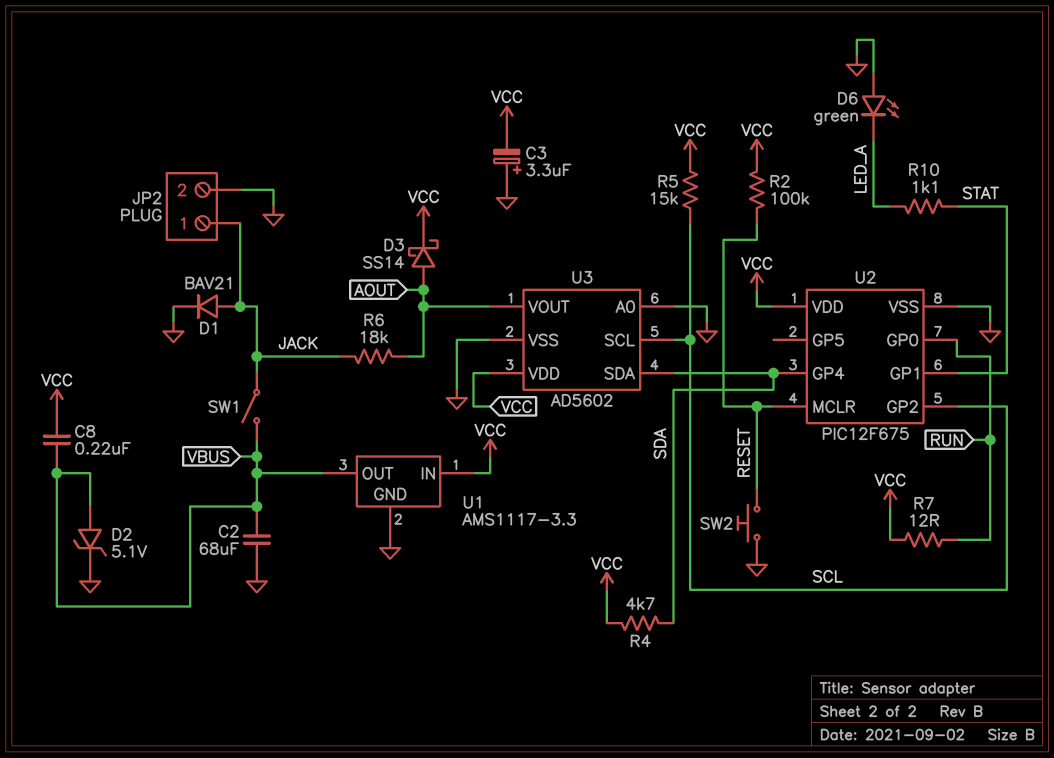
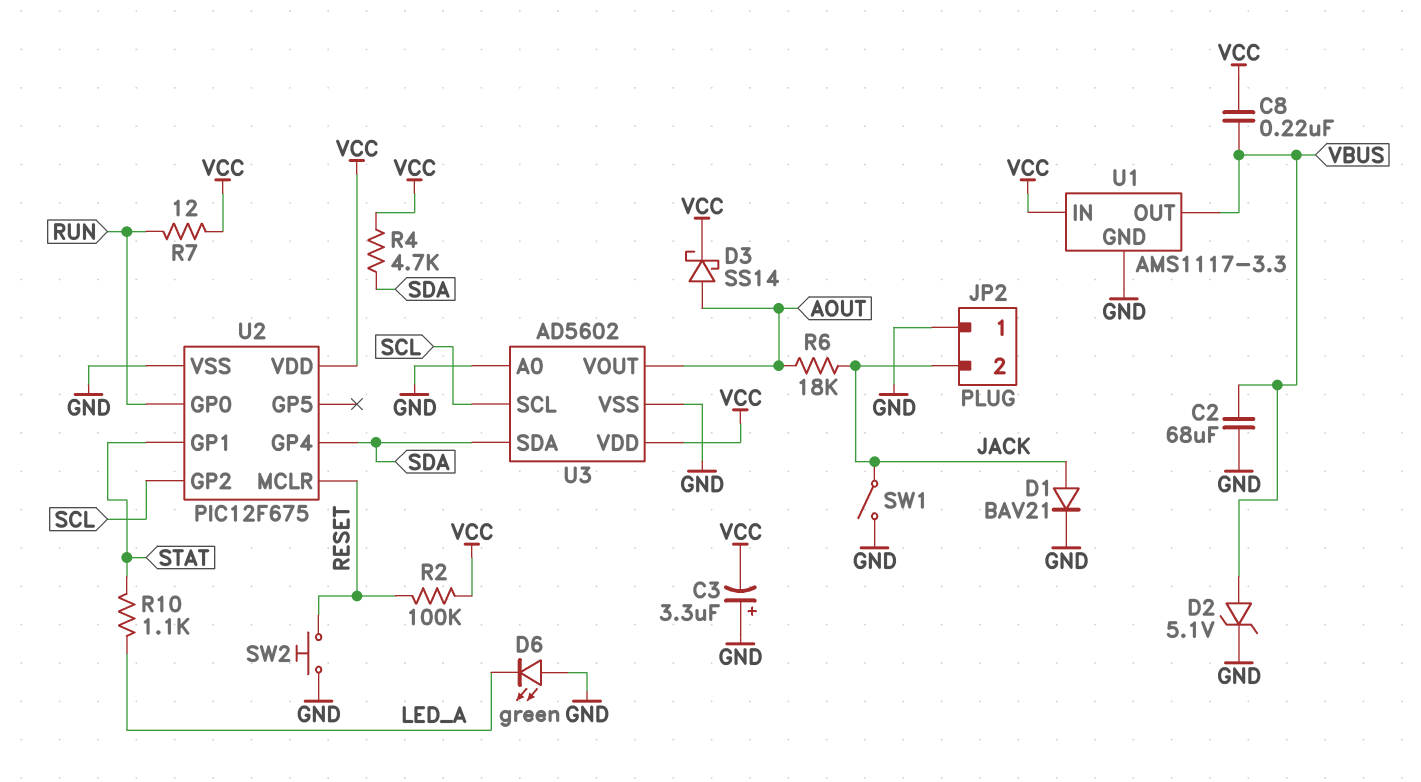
JP2 pin 1: JACK -> GND
JP2 pin 2: GND -> JACK
R5: 15k (SCL, VCC) -> none
SW1: switch (JACK, VBUS) -> switch (GND, JACK)

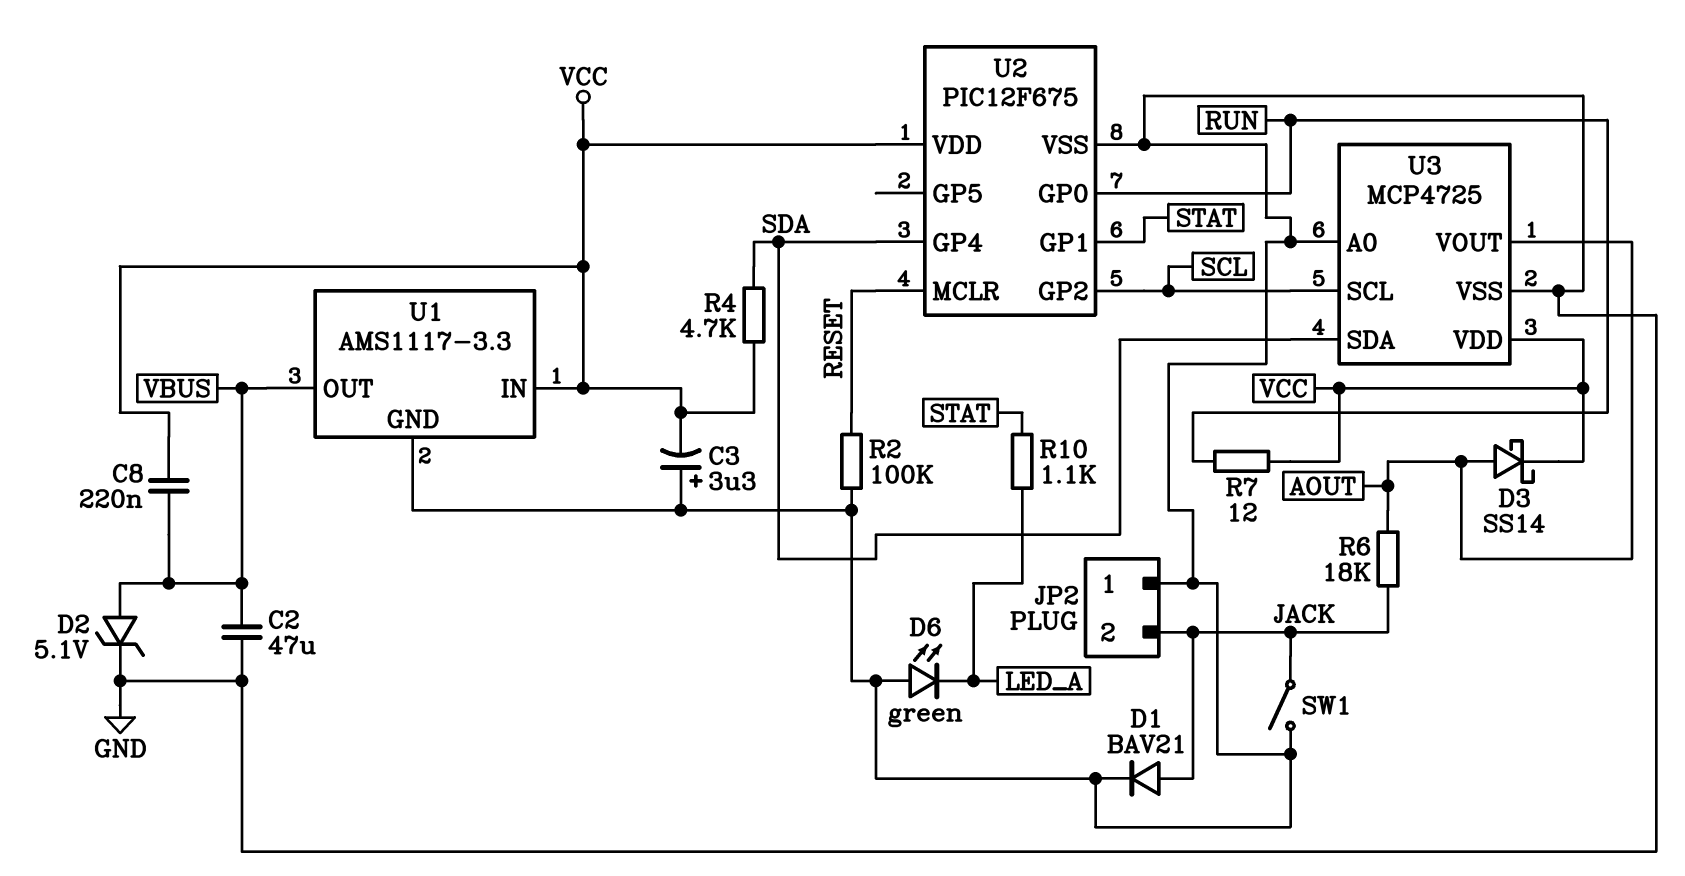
C2: 68uF (GND, VBUS) -> 47uF (GND, VBUS)
R2: 100k (RESET, VCC) -> 100k (GND, RESET)
SW2: button (GND, RESET) -> none
U3: AD5602 -> MCP4725

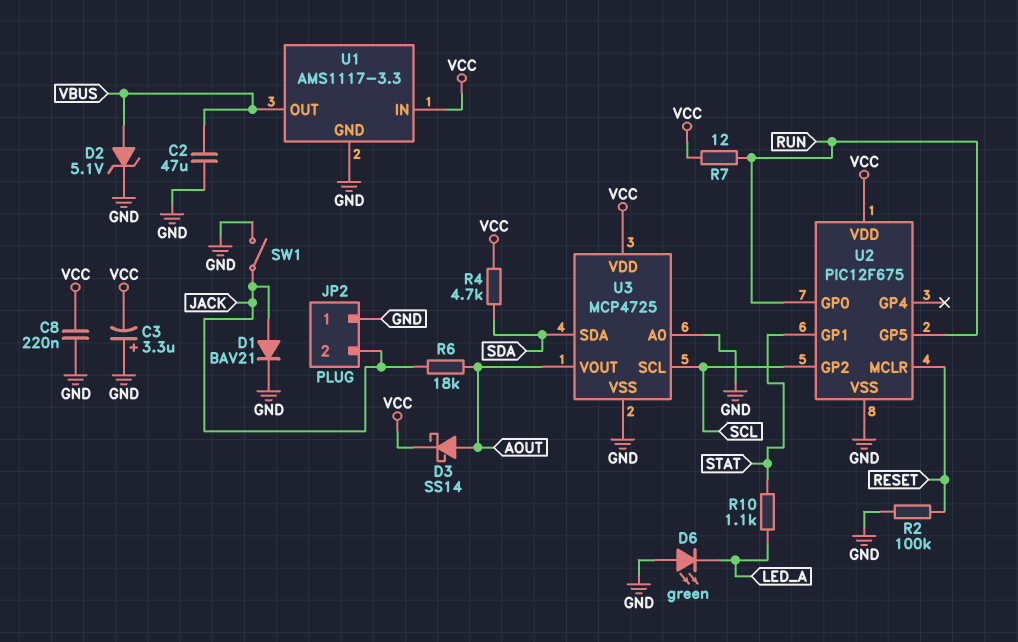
C8: 220nF (VBUS, VCC) -> 220nF (GND, VCC)
U2 pin GP4: SDA -> none
U2 pin GP5: none -> RUN

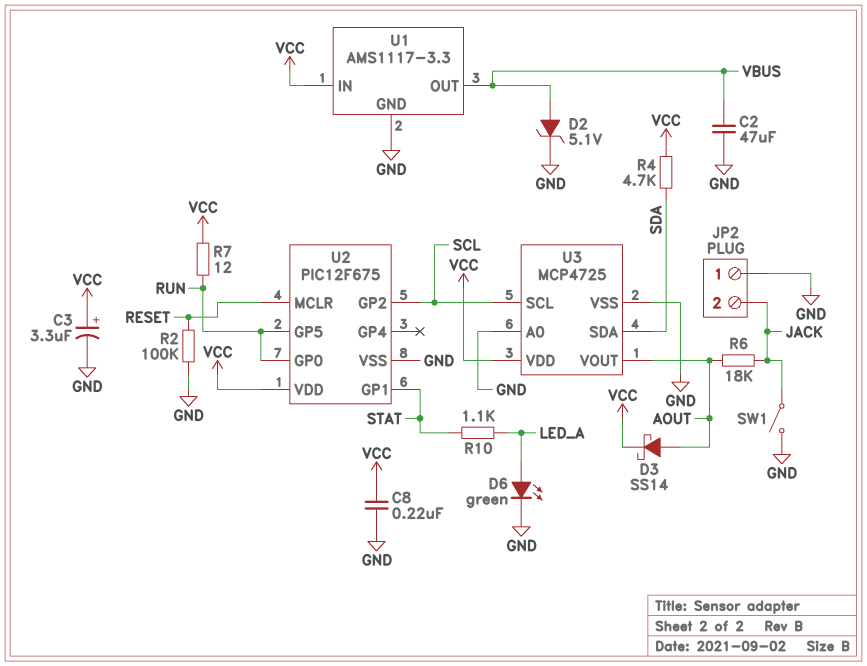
C3: 3.3uF (plus GND, minus VCC) -> 3.3uF (plus VCC, minus GND)
D1: diode BAV21 (A JACK, K GND) -> none
D6: LED green (A GND, K LED_A) -> LED green (A LED_A, K GND)

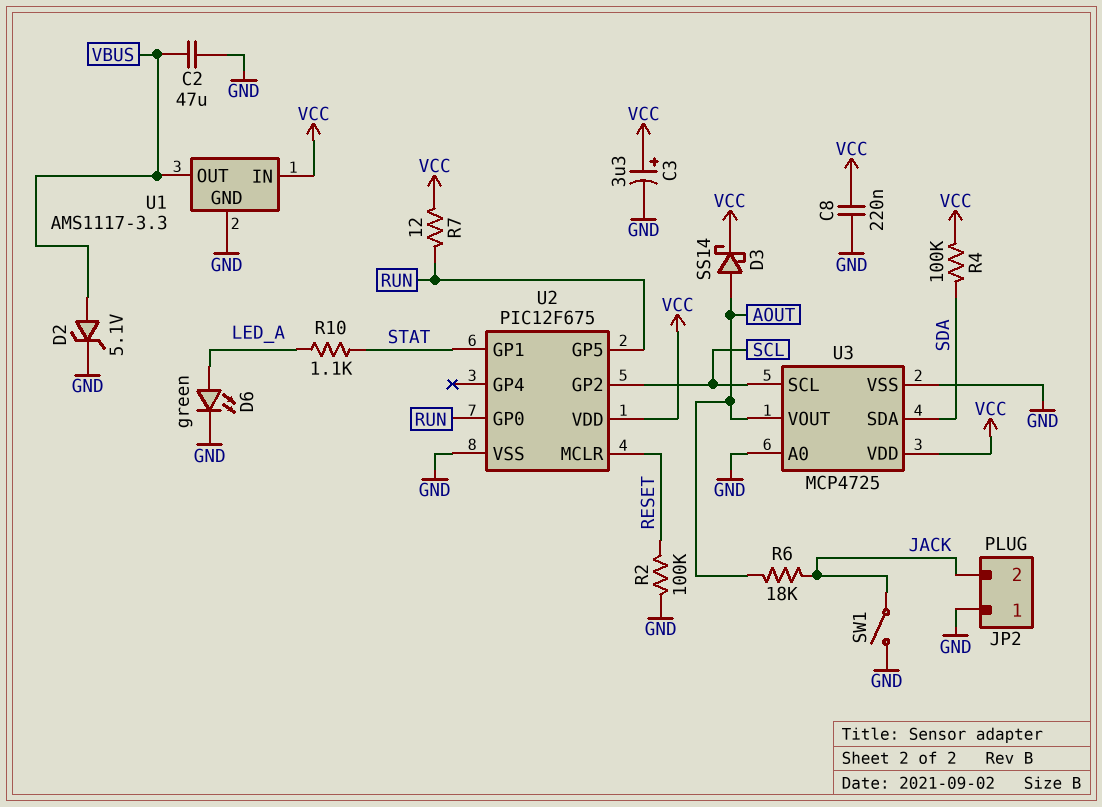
R4: 4.7k (SDA, VCC) -> 100k (SDA, VCC)

